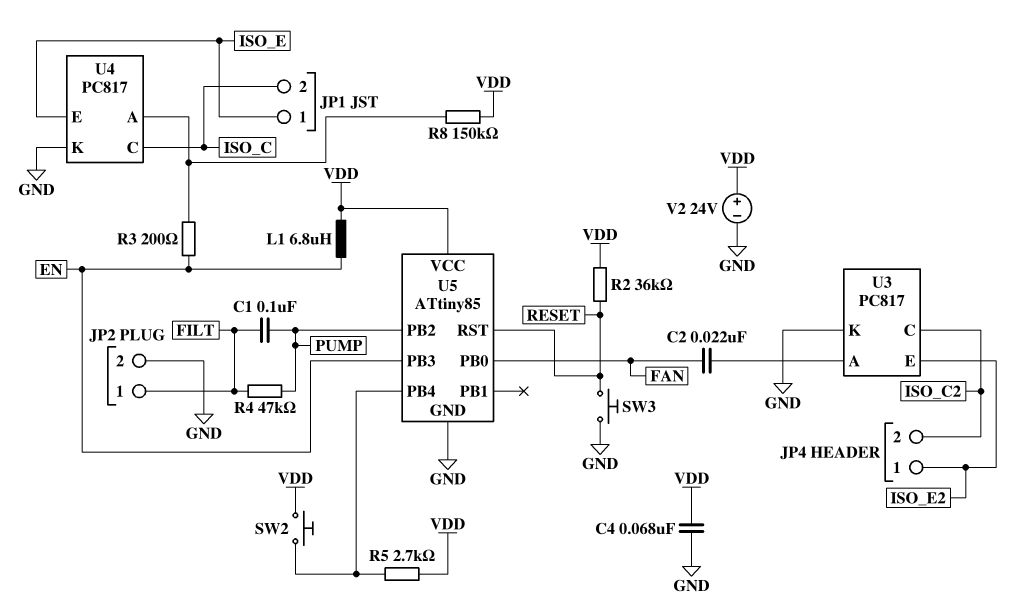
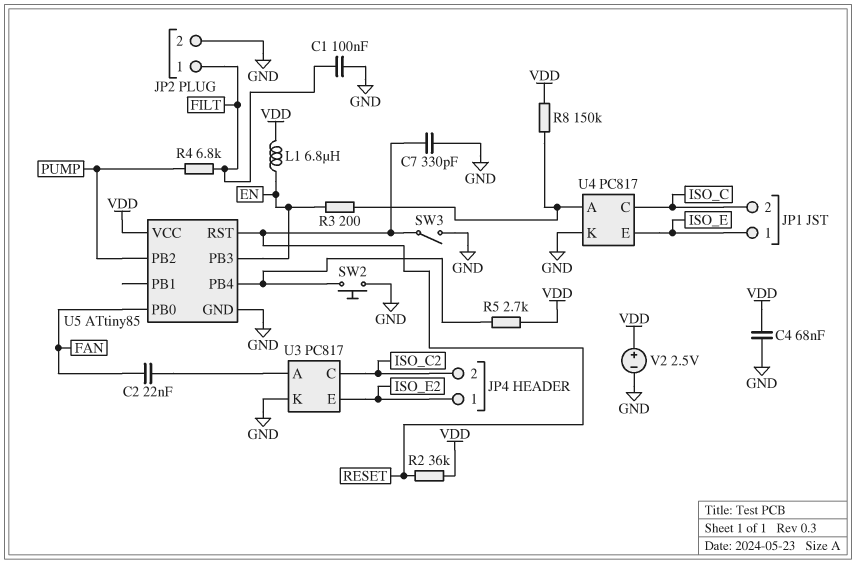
C1: 100nF (FILT, PUMP) -> 100nF (FILT, GND)
C7: none -> 330pF (GND, RESET)
R4: 47k (FILT, PUMP) -> 6.8k (FILT, PUMP)
SW2: button (U5/PB4, VDD) -> button (GND, U5/PB4)
SW3: button (GND, RESET) -> switch (GND, RESET)
V2: 24V (plus VDD, minus GND) -> 2.5V (plus VDD, minus GND)

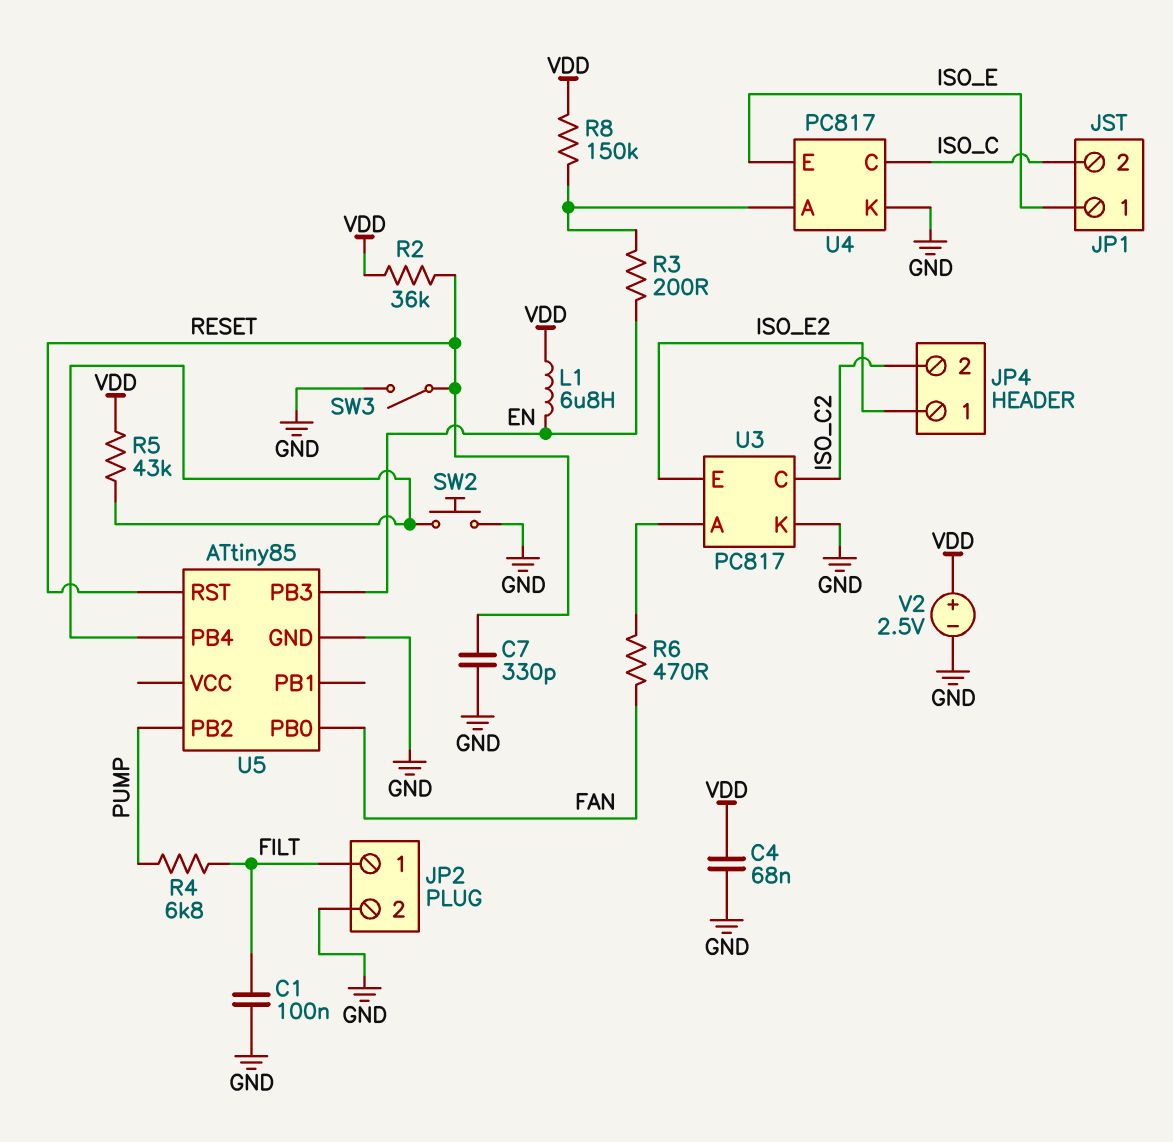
C2: 22nF (FAN, U3/A) -> none
R5: 2.7k (U5/PB4, VDD) -> 43k (U5/PB4, VDD)
R6: none -> 470 (FAN, U3/A)
U5 pin VCC: VDD -> none

